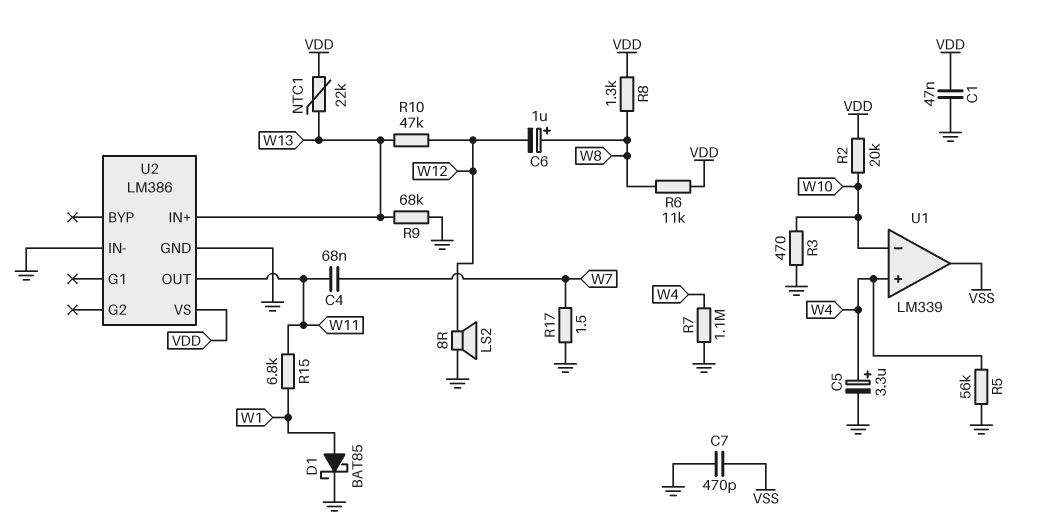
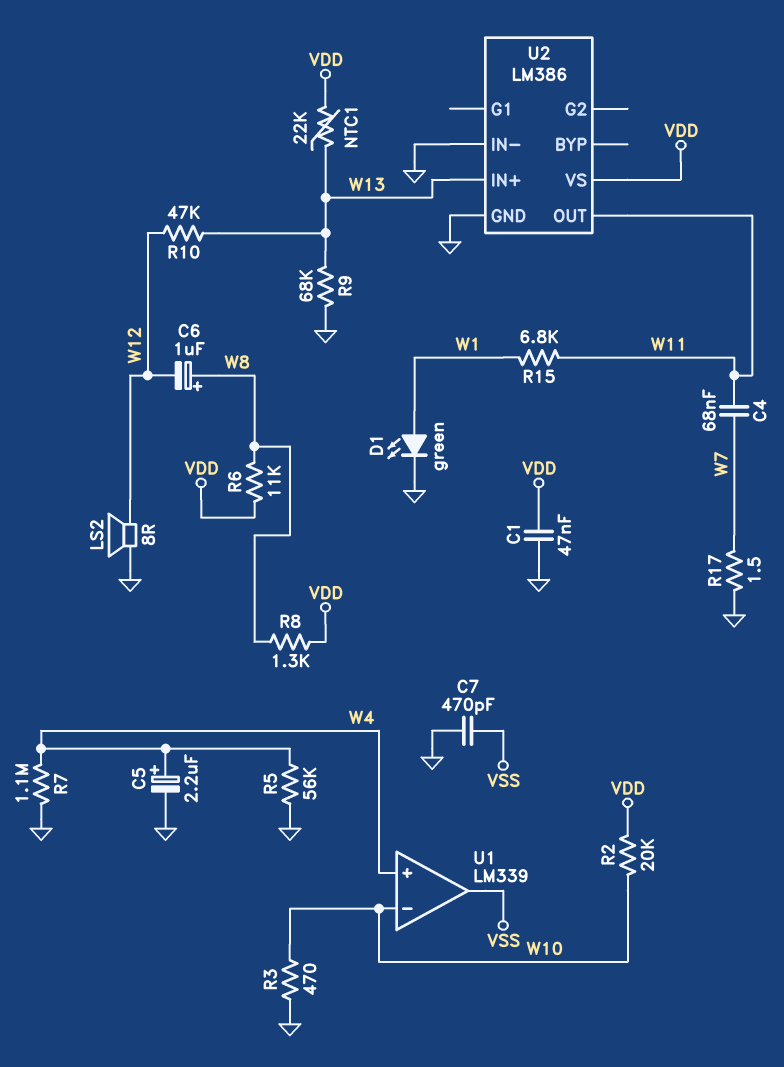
C5: 3.3uF (plus W4, minus GND) -> 2.2uF (plus W4, minus GND)
D1: schottky BAT85 (A W1, K GND) -> LED green (A W1, K GND)

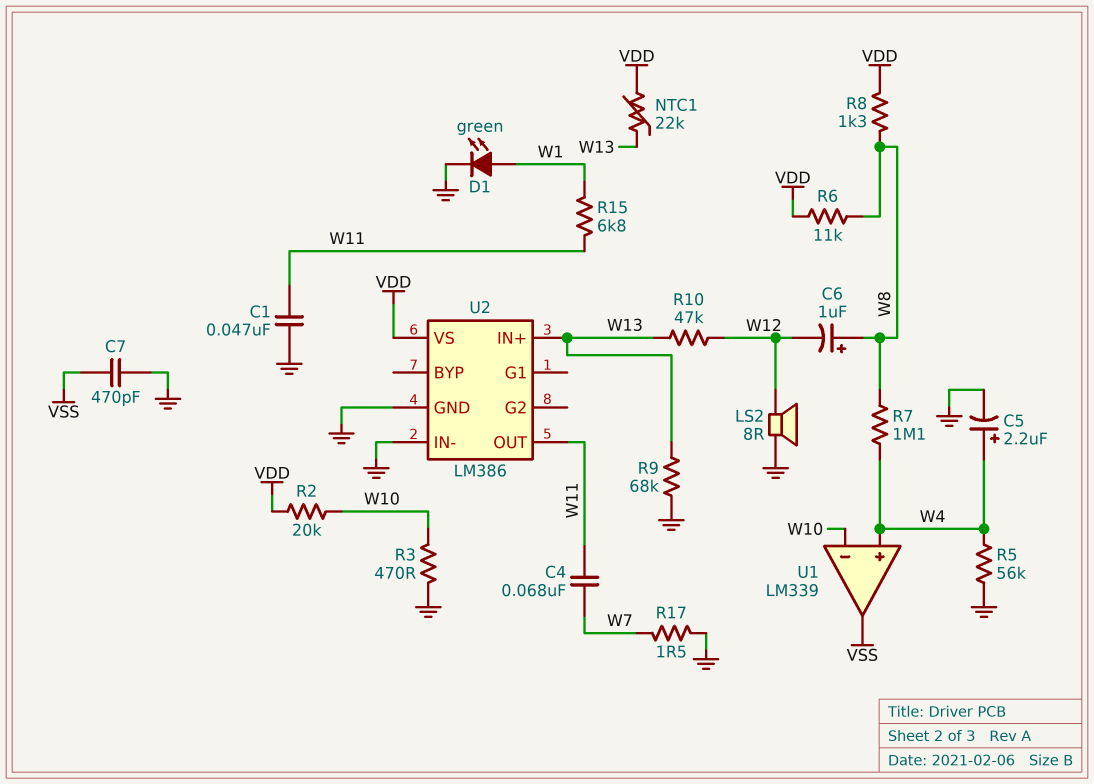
C1: 47nF (GND, VDD) -> 47nF (GND, W11)
R7: 1.1M (GND, W4) -> 1.1M (W4, W8)

